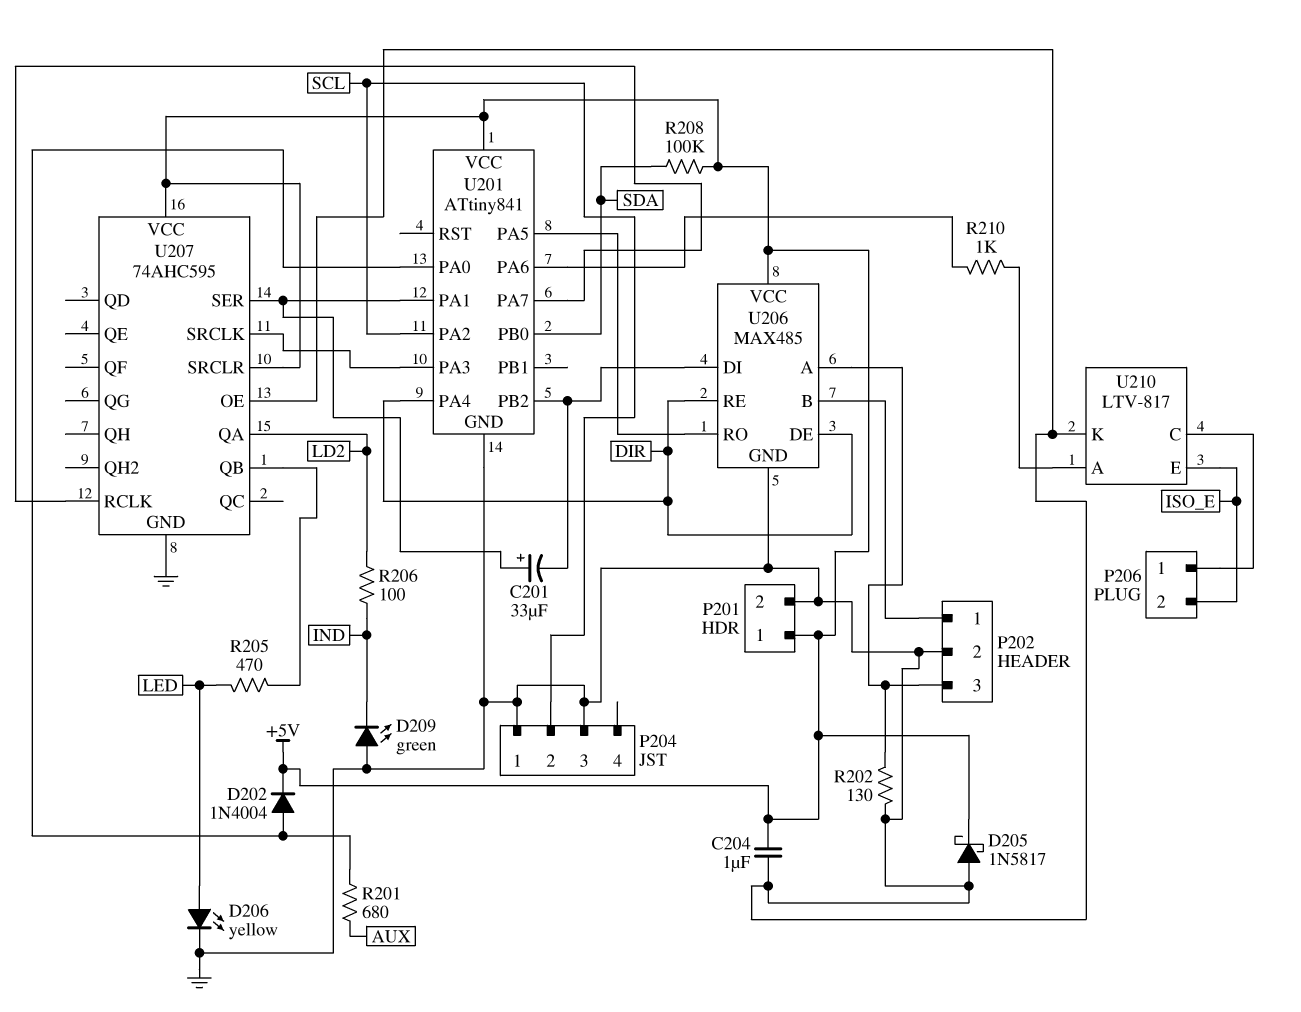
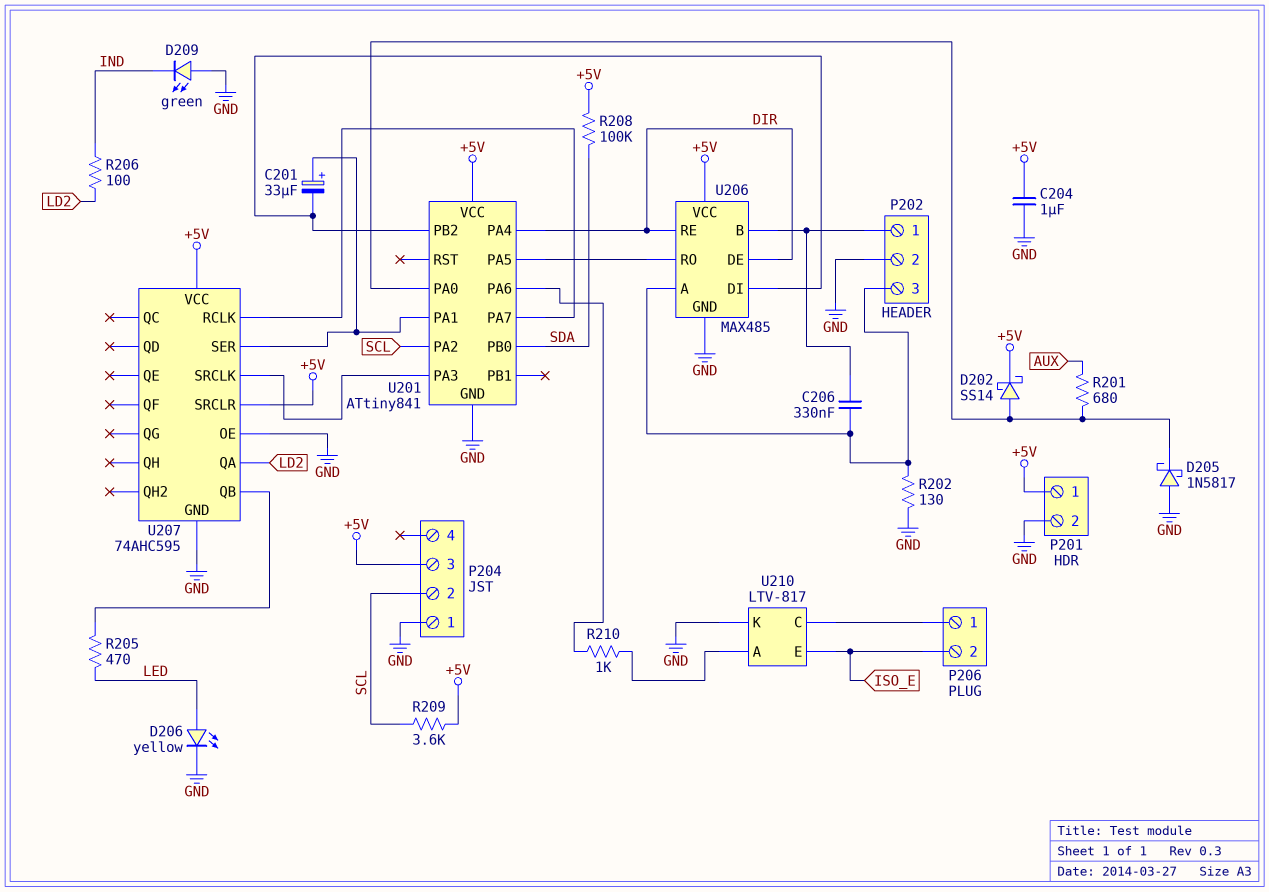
C206: none -> 330nF (P202/1, P202/3)
D202: diode 1N4004 (A U201/PA0, K +5V) -> schottky SS14 (A U201/PA0, K +5V)
D205: schottky 1N5817 (A GND, K +5V) -> schottky 1N5817 (A GND, K U201/PA0)
P204 pin 3: GND -> +5V
R209: none -> 3.6k (+5V, SCL)

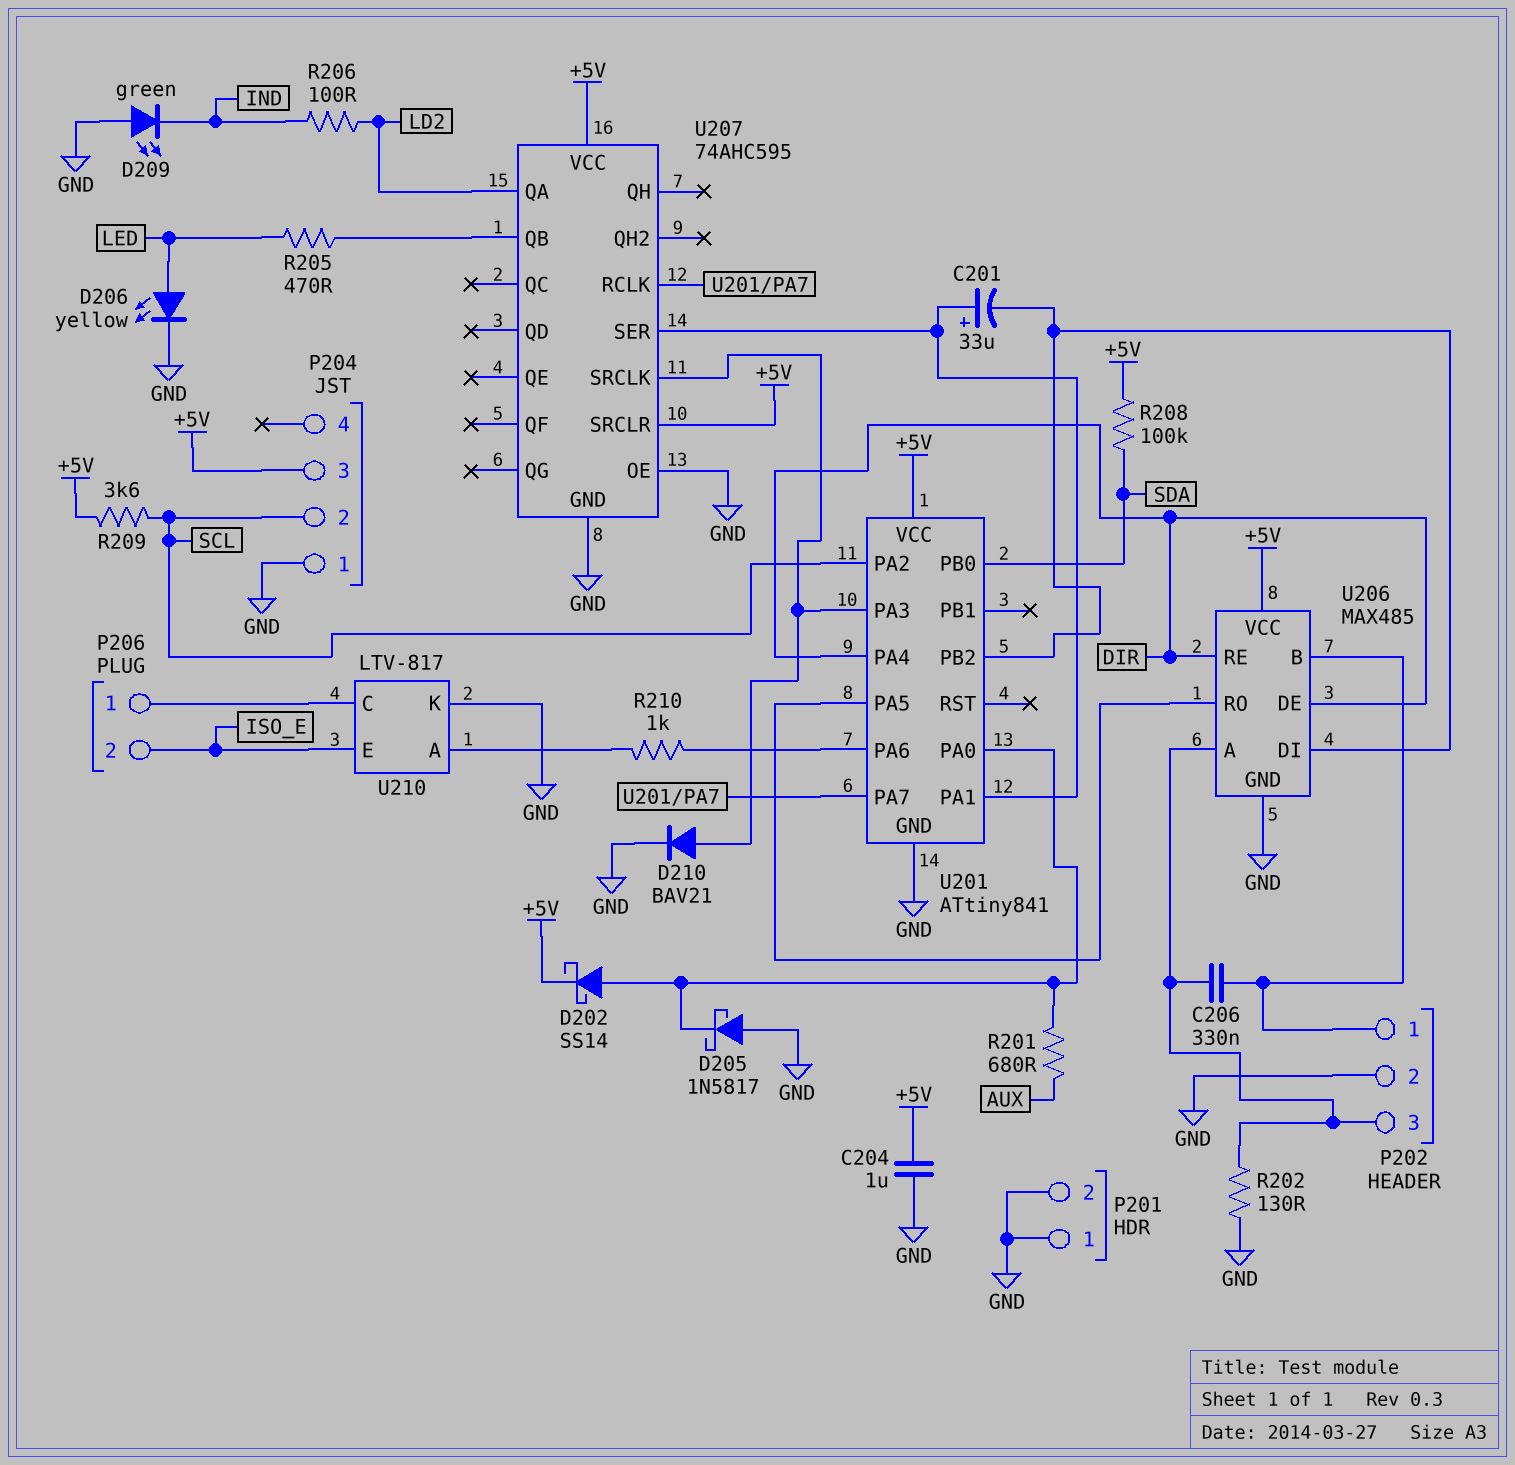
D210: none -> diode BAV21 (A U201/PA3, K GND)
P201 pin 1: +5V -> GND

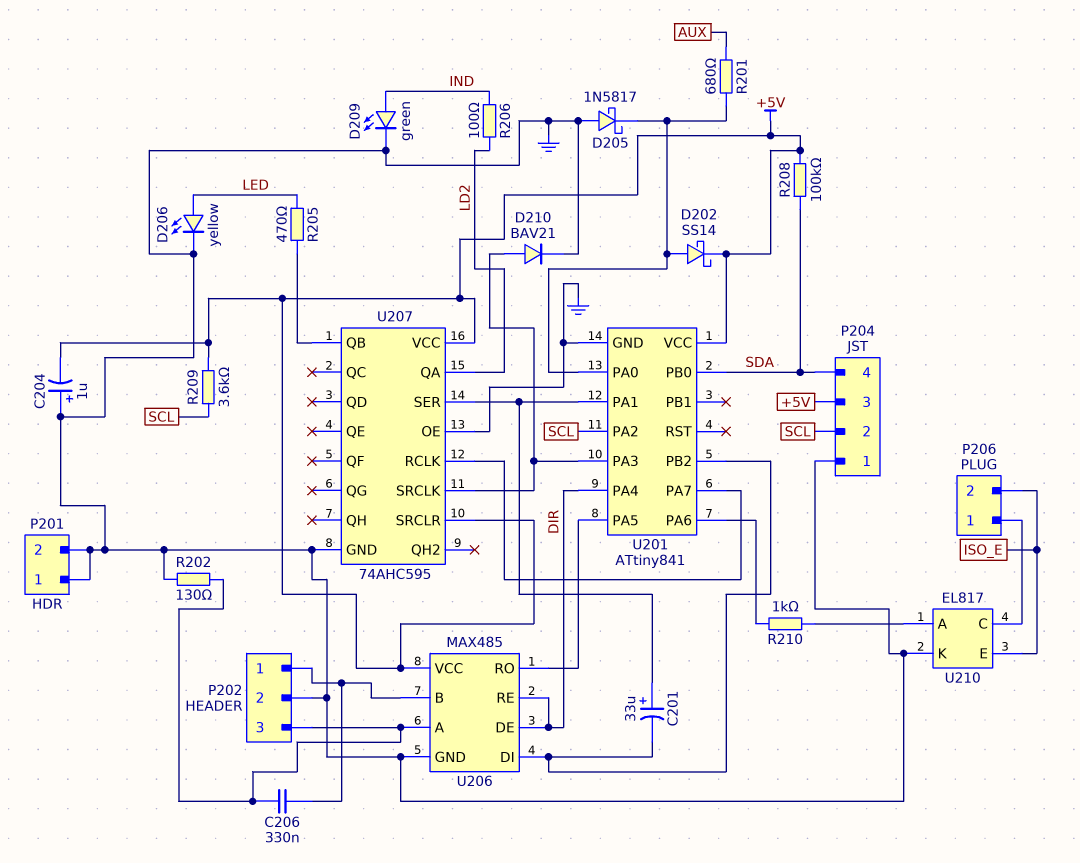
C204: 1uF (+5V, GND) -> 1uF (plus GND, minus +5V)
D209: LED green (A GND, K IND) -> LED green (A IND, K GND)
P204 pin 4: none -> SDA
U210: LTV-817 -> EL817

